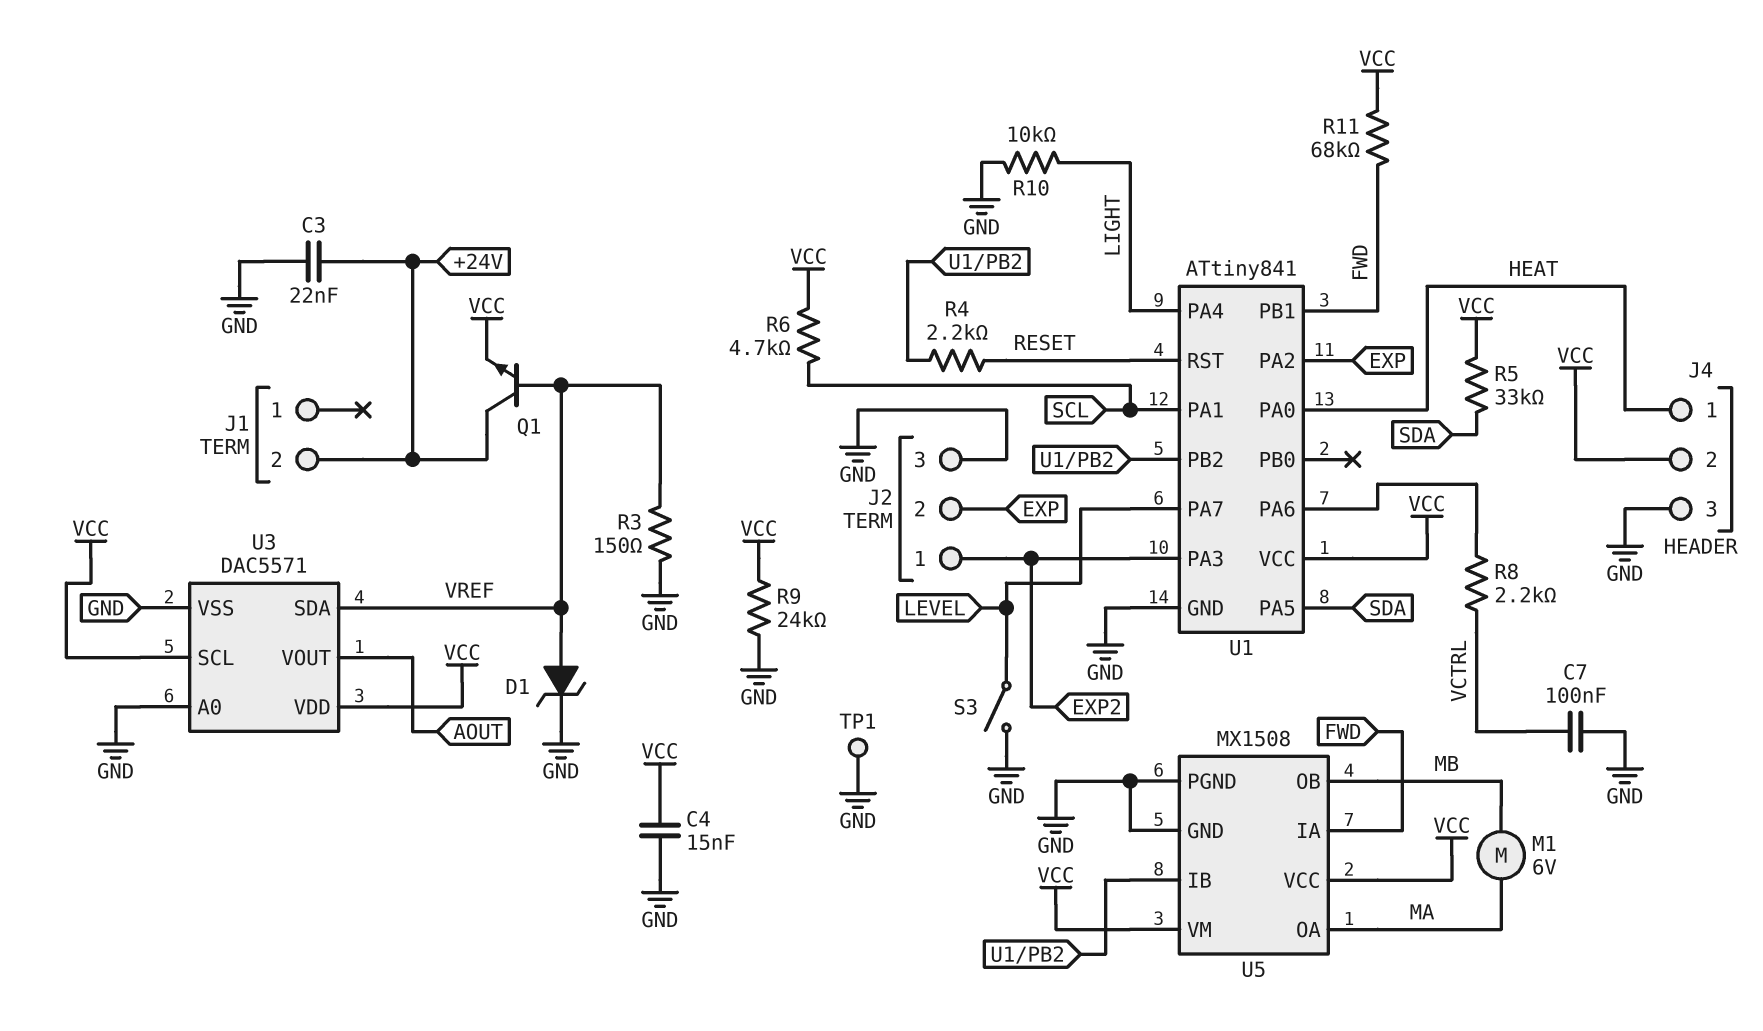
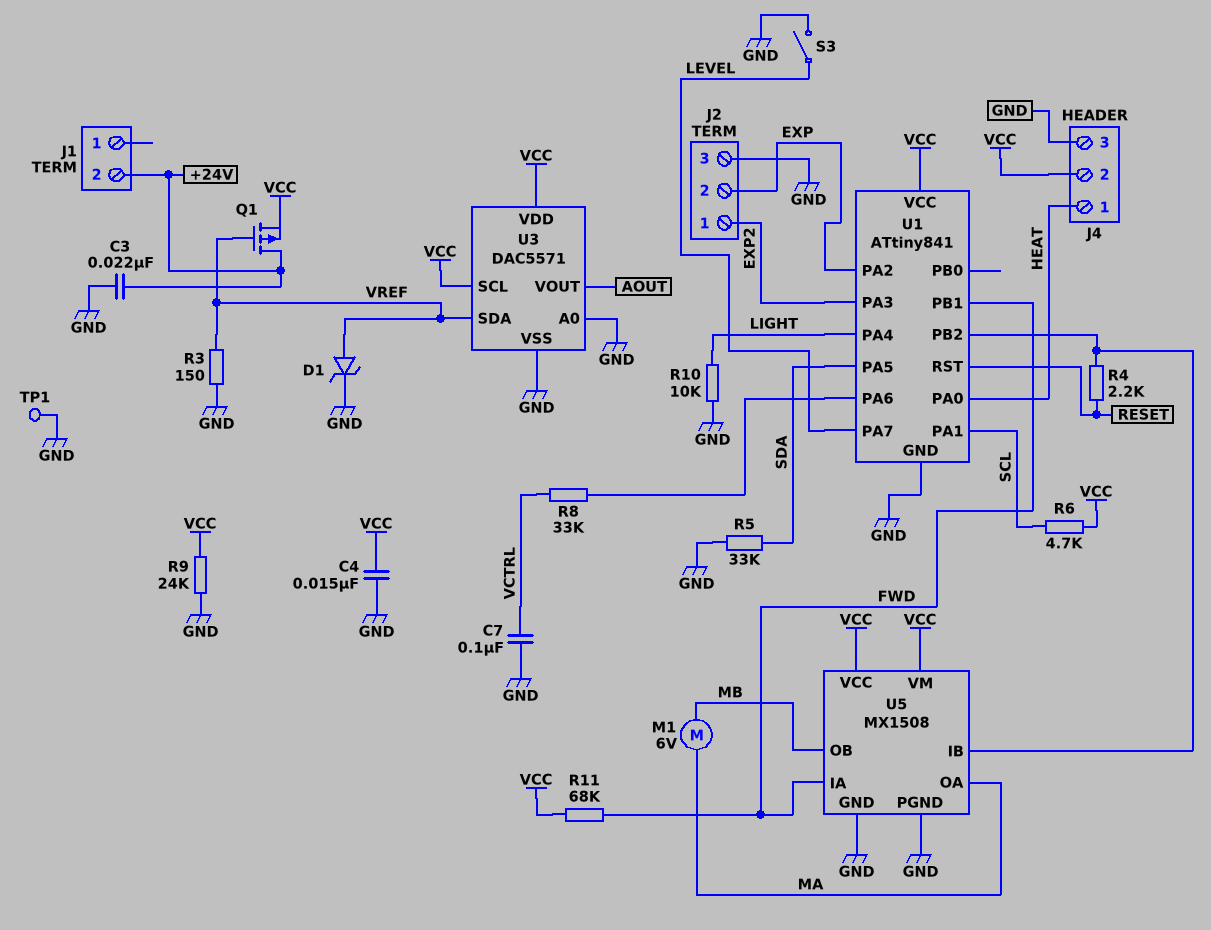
Q1: NPN (B VREF, C +24V, E VCC) -> PMOS (G VREF, D +24V, S VCC)
R5: 33k (SDA, VCC) -> 33k (GND, SDA)
R8: 2.2k (U1/PA6, VCTRL) -> 33k (U1/PA6, VCTRL)

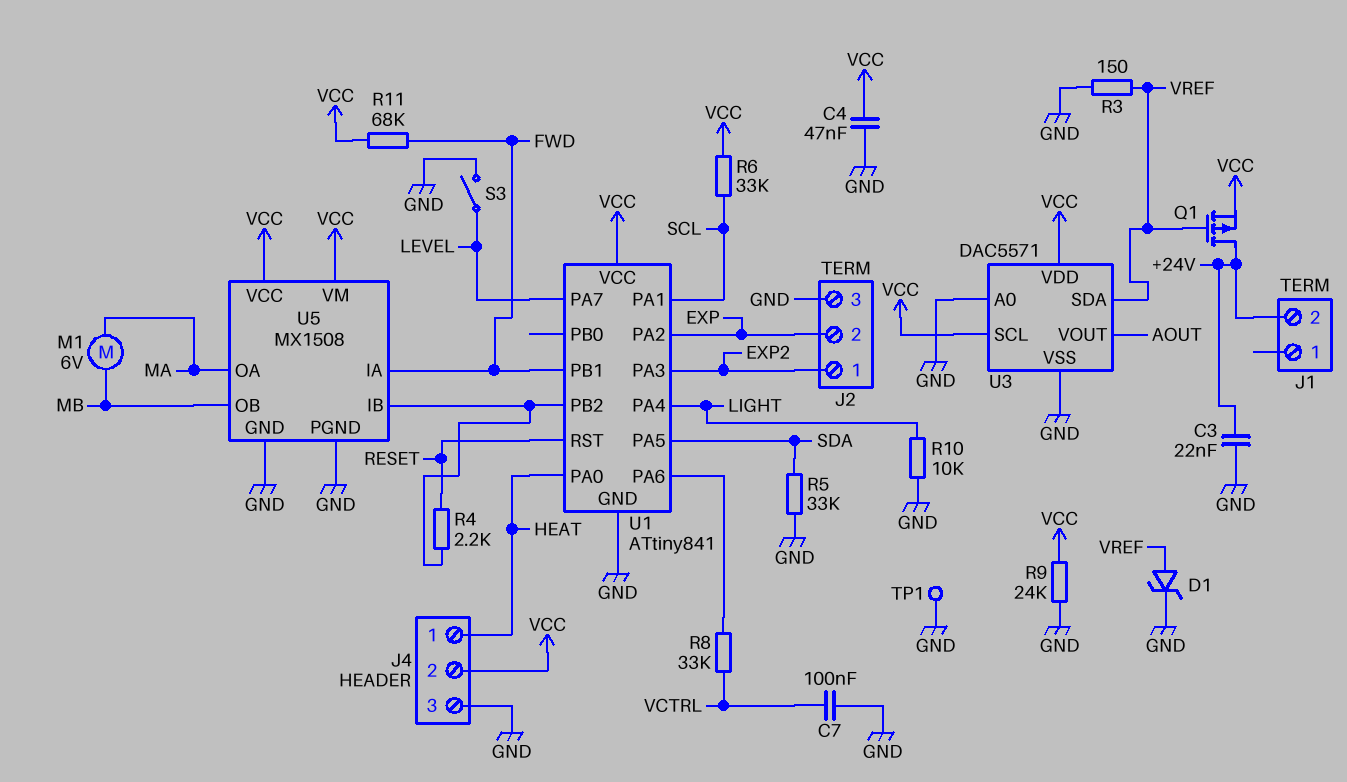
C4: 15nF (GND, VCC) -> 47nF (GND, VCC)
R6: 4.7k (SCL, VCC) -> 33k (SCL, VCC)

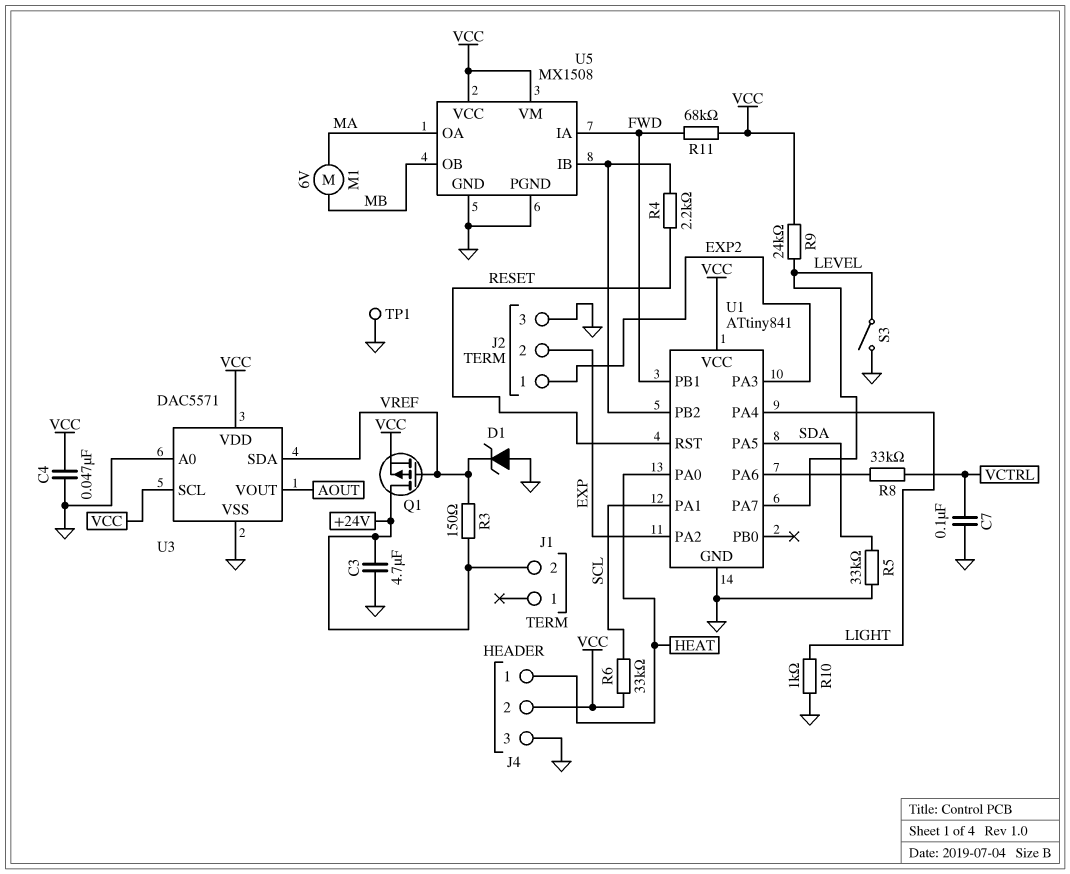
C3: 22nF (+24V, GND) -> 4.7uF (+24V, GND)
D1: zener (A VREF, K GND) -> zener (A GND, K VREF)
R3: 150 (GND, VREF) -> 150 (+24V, VREF)
R9: 24k (GND, VCC) -> 24k (LEVEL, VCC)
R10: 10k (GND, LIGHT) -> 1k (GND, LIGHT)

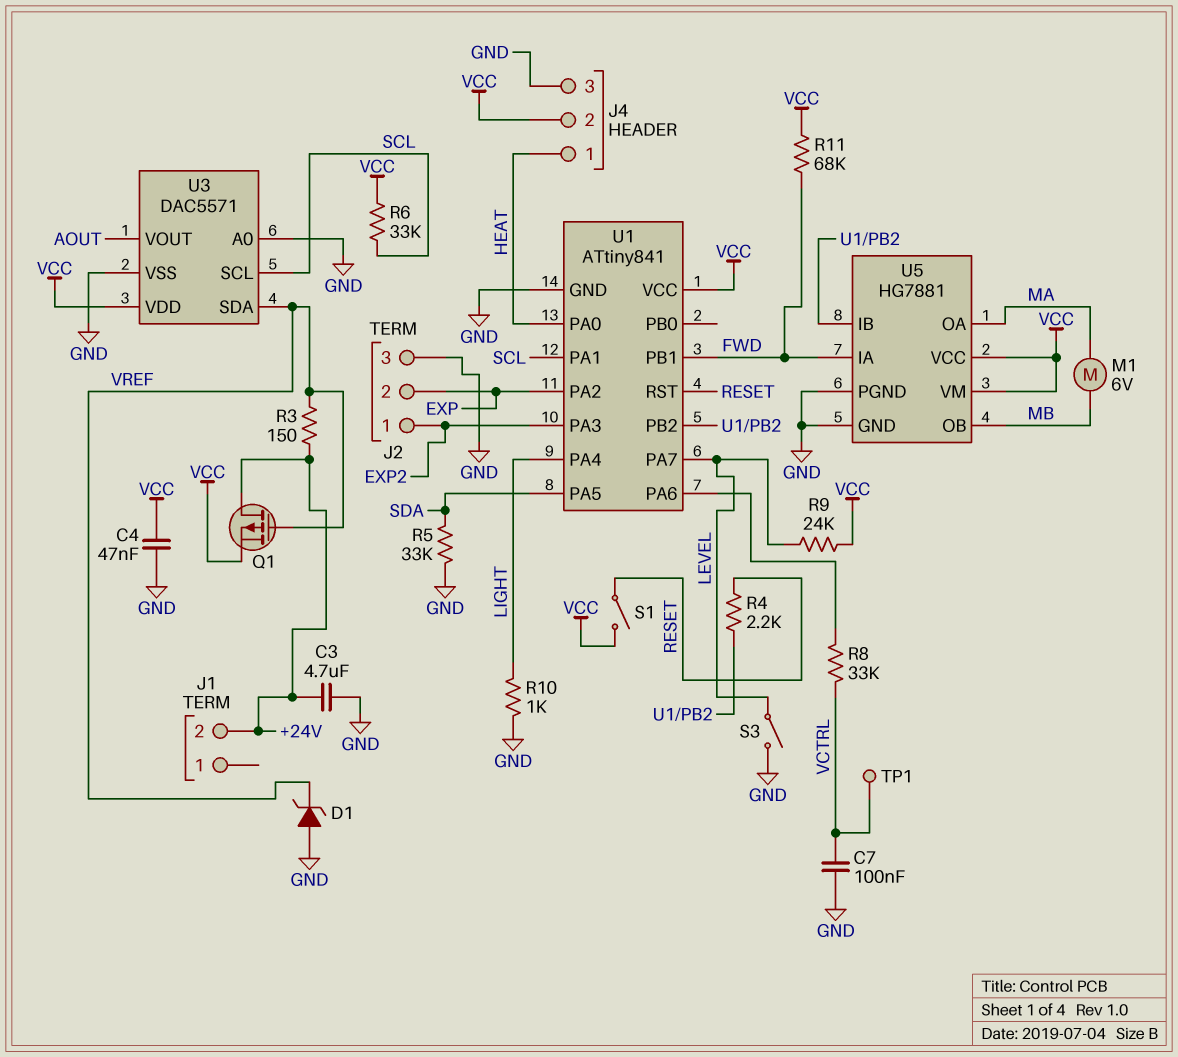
S1: none -> switch (RESET, VCC)
TP1: test point (GND) -> test point (VCTRL)
U3 pin SCL: VCC -> SCL
U5: MX1508 -> HG7881

